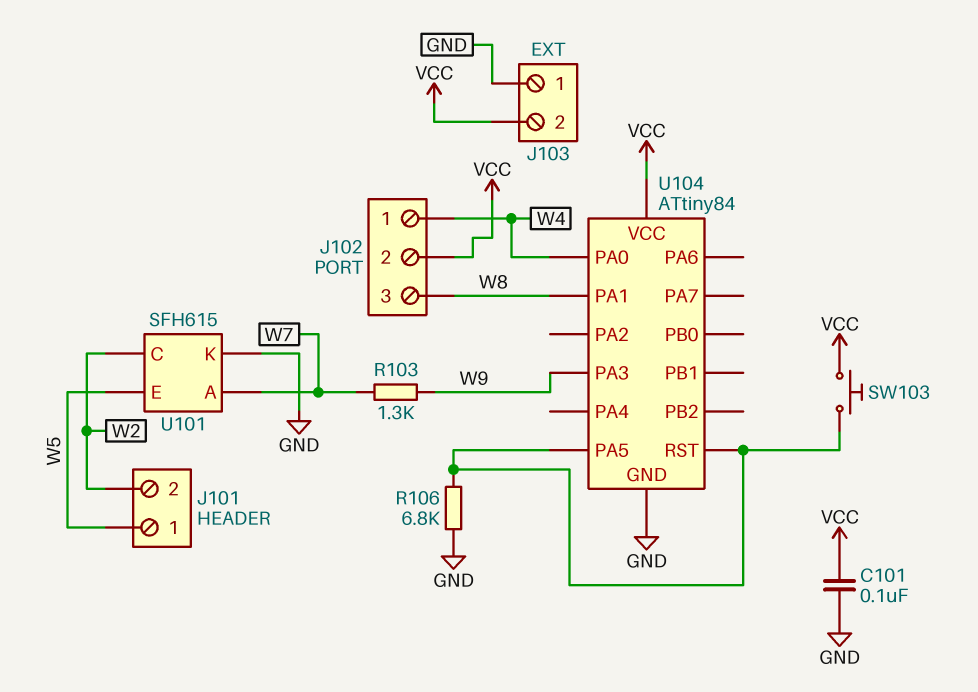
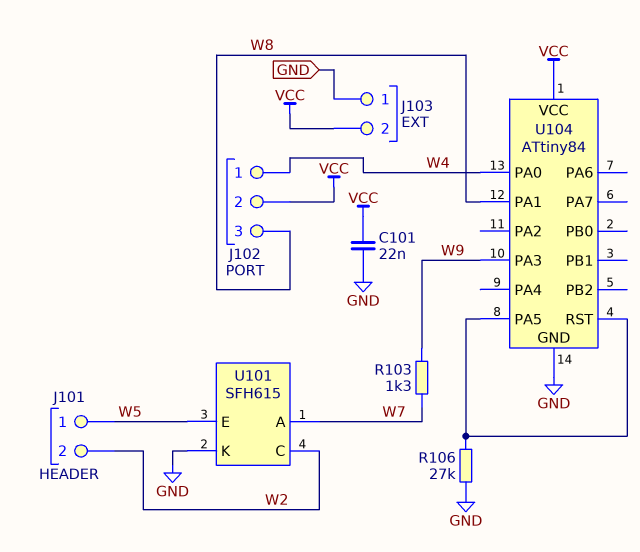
C101: 100nF (GND, VCC) -> 22nF (GND, VCC)
R106: 6.8k (GND, U104/PA5) -> 27k (GND, U104/PA5)
SW103: button (U104/PA5, VCC) -> none

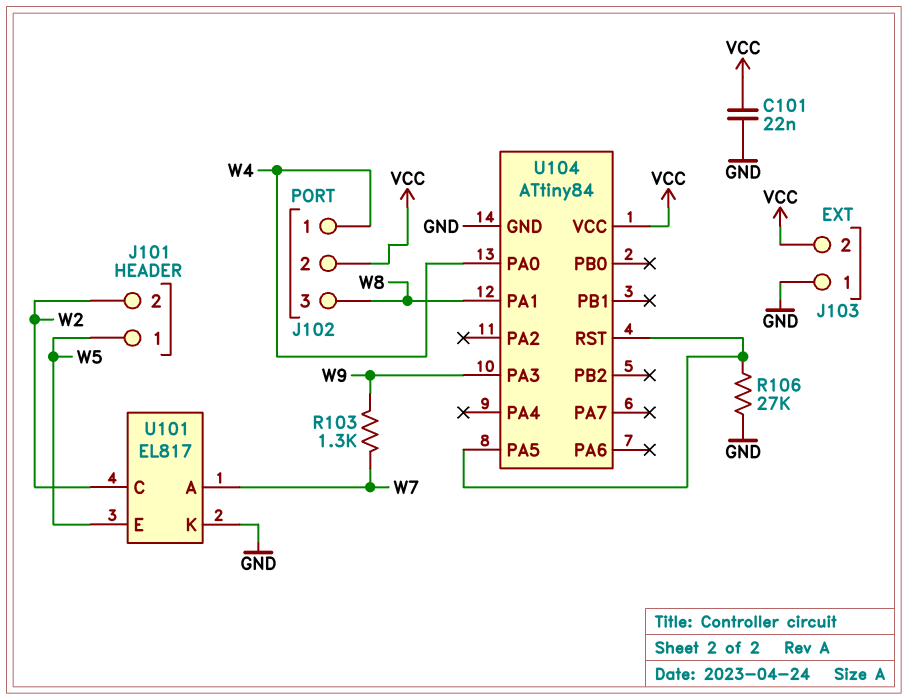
U101: SFH615 -> EL817

